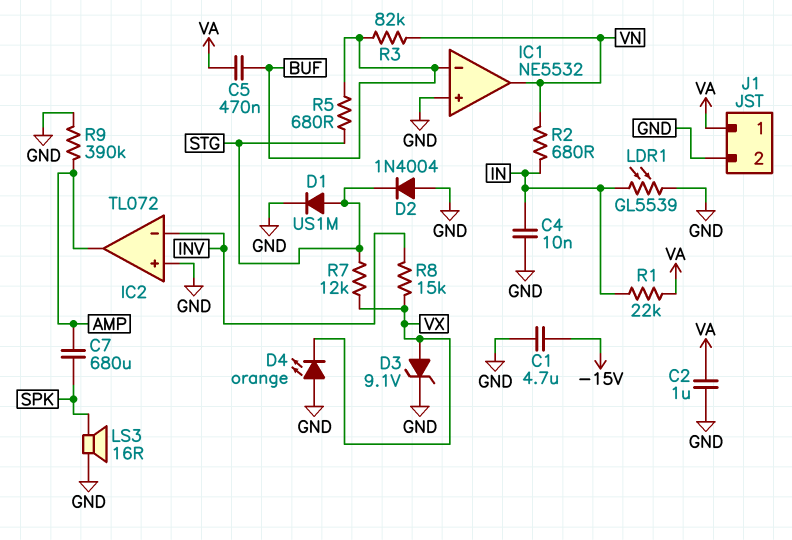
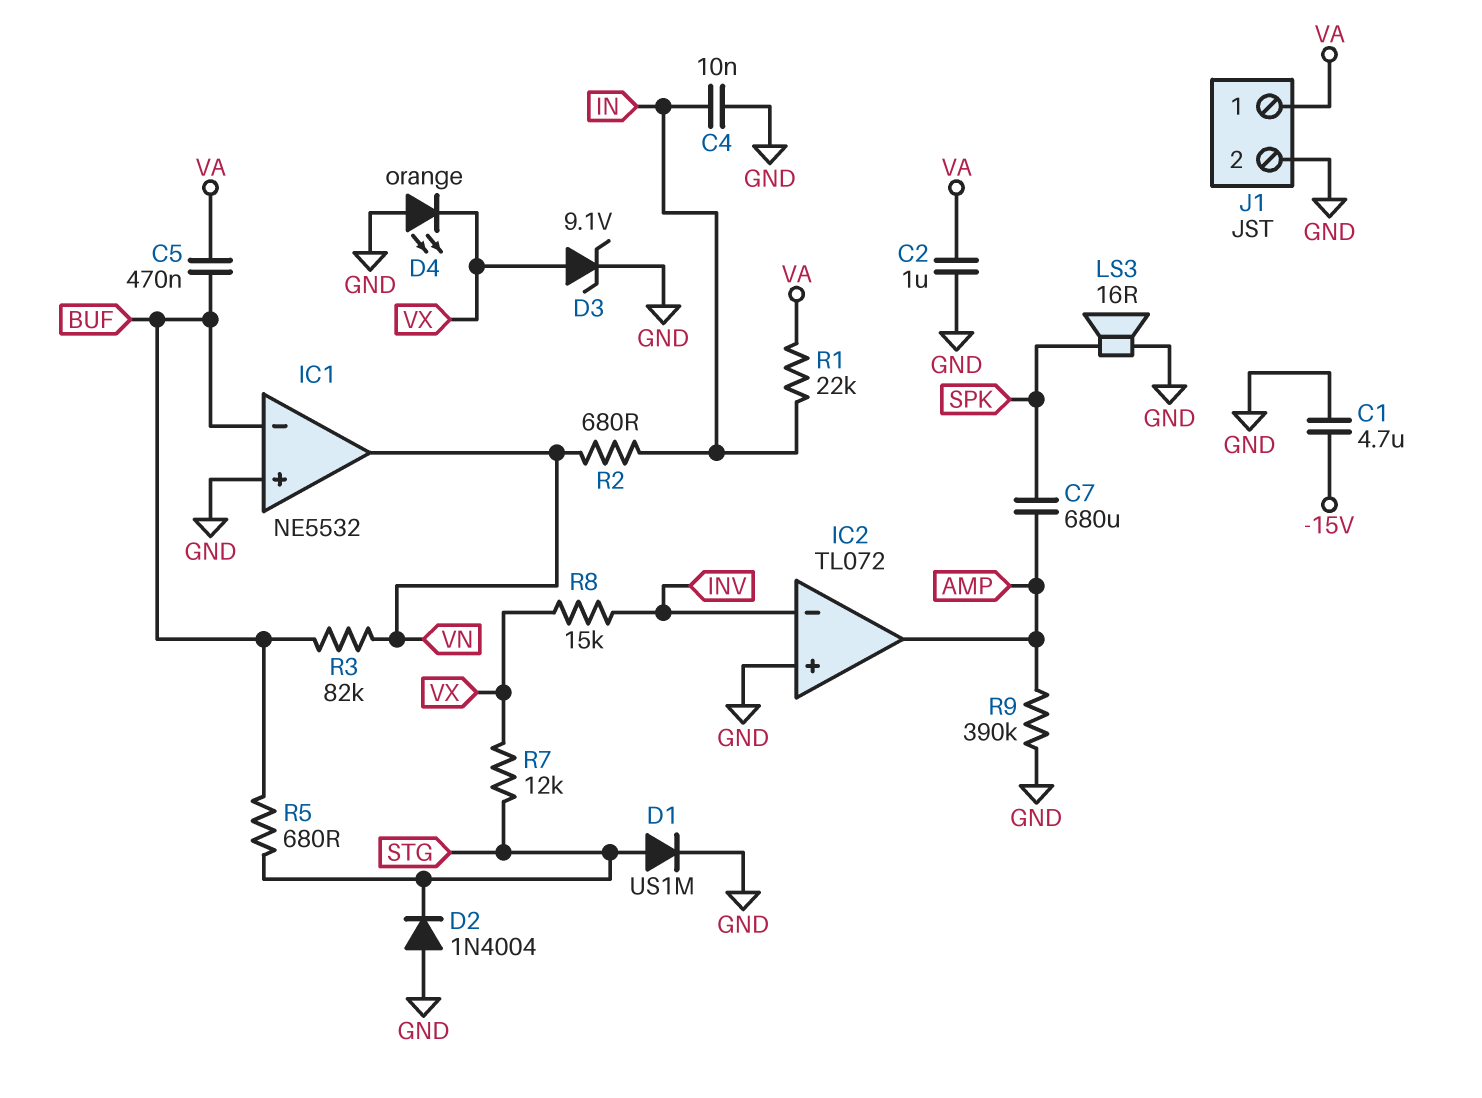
LDR1: GL5539 (GND, IN) -> none

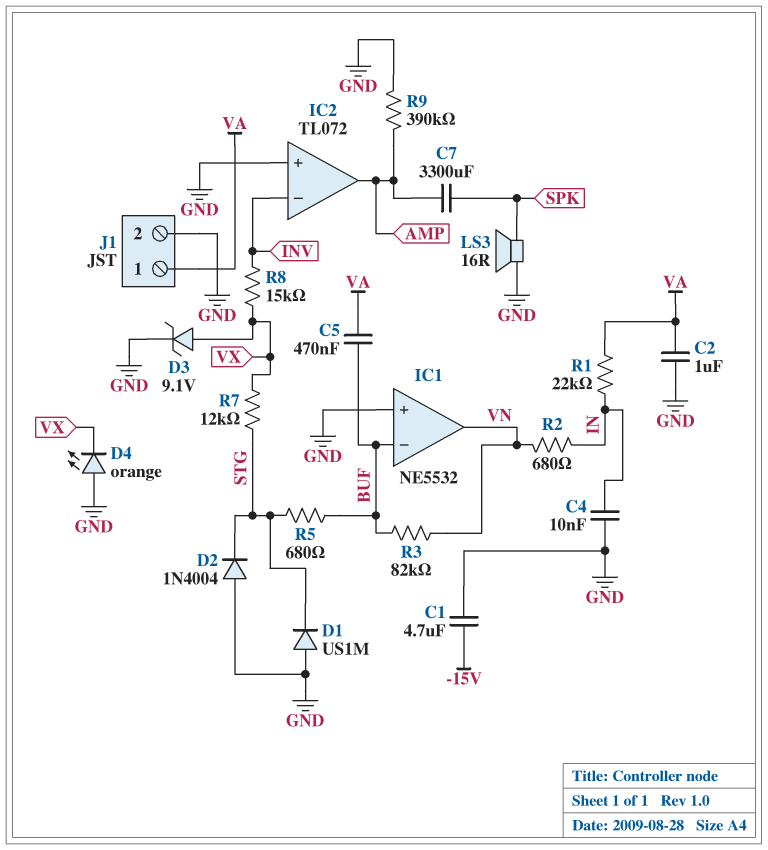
C7: 680uF (AMP, SPK) -> 3300uF (AMP, SPK)
D1: diode US1M (A STG, K GND) -> diode US1M (A GND, K STG)

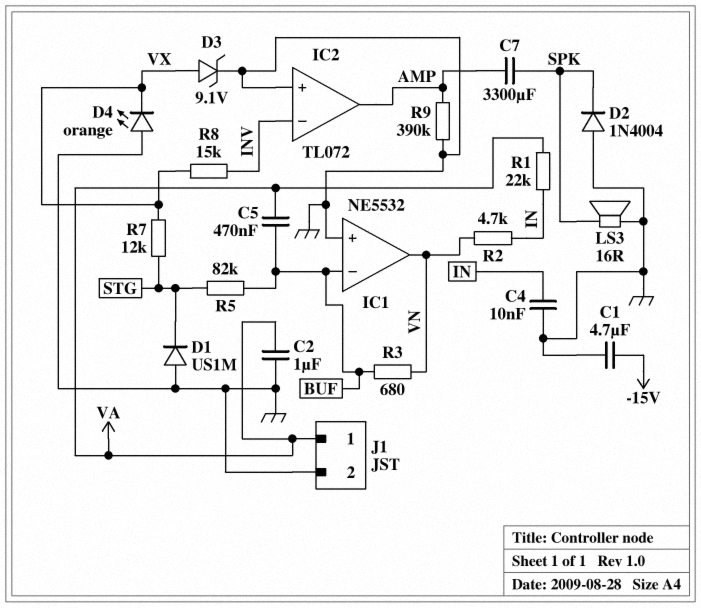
D2: diode 1N4004 (A GND, K STG) -> diode 1N4004 (A GND, K SPK)
R2: 680 (IN, VN) -> 4.7k (IN, VN)
R3: 82k (BUF, VN) -> 680 (BUF, VN)
R5: 680 (BUF, STG) -> 82k (BUF, STG)

